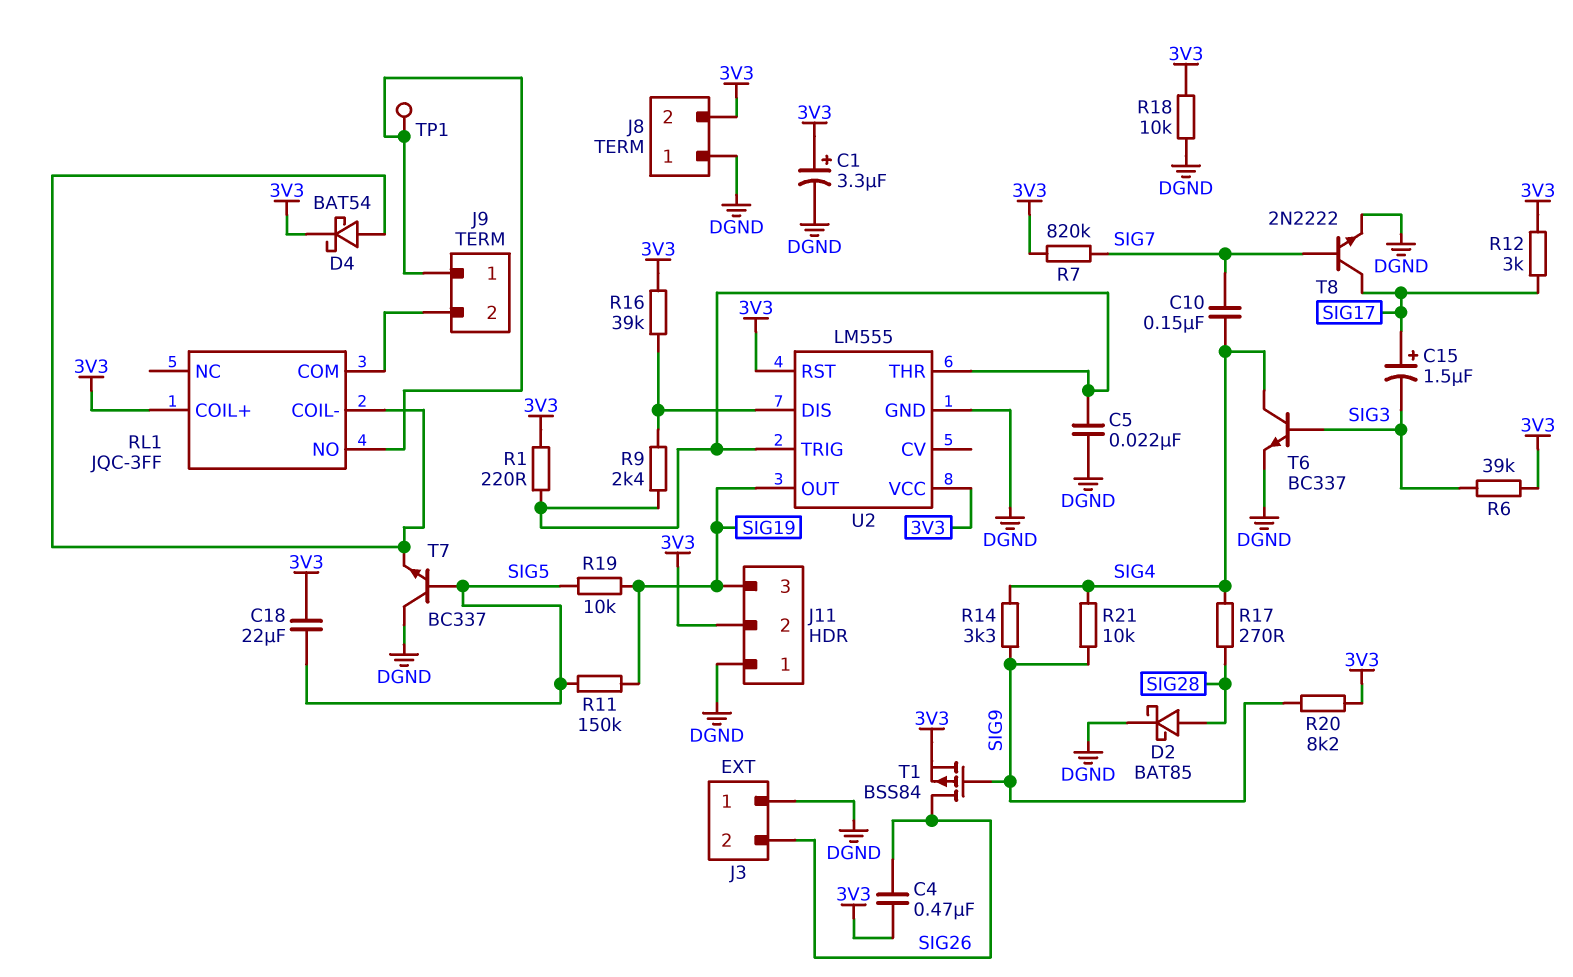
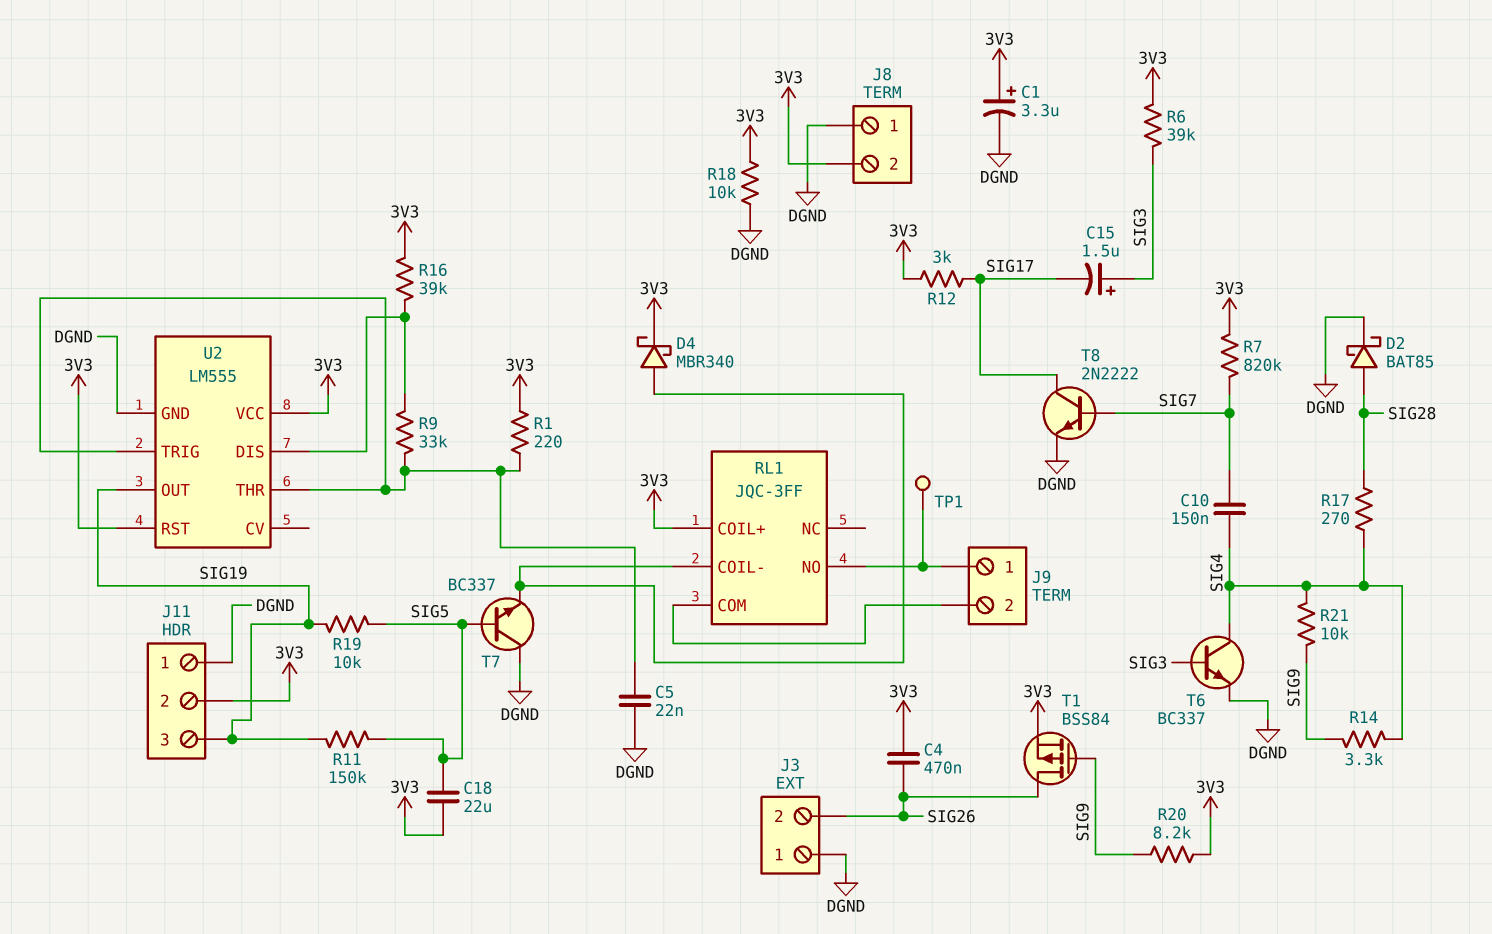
C15: 1.5uF (plus SIG17, minus SIG3) -> 1.5uF (plus SIG3, minus SIG17)
D4: schottky BAT54 (A RL1/COIL-, K 3V3) -> schottky MBR340 (A RL1/COIL-, K 3V3)
R9: 2.4k (U2/DIS, U2/THR) -> 33k (U2/DIS, U2/THR)

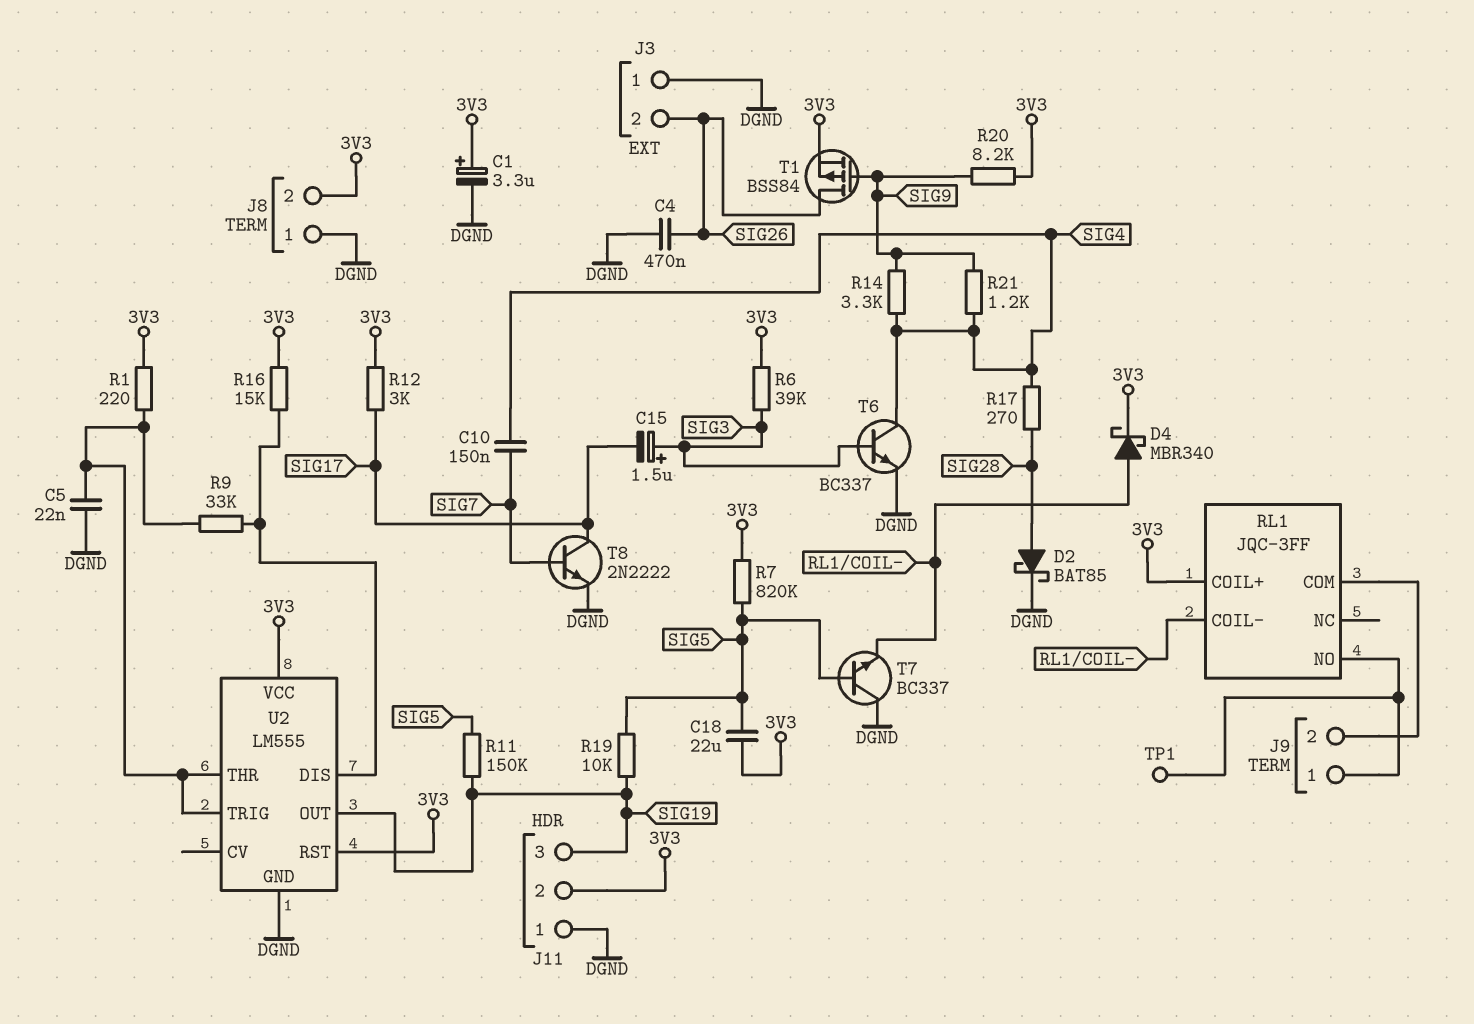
C4: 470nF (3V3, SIG26) -> 470nF (DGND, SIG26)
R7: 820k (3V3, SIG7) -> 820k (3V3, SIG5)
R16: 39k (3V3, U2/DIS) -> 15k (3V3, U2/DIS)
R18: 10k (3V3, DGND) -> none
R21: 10k (SIG4, SIG9) -> 1.2k (SIG4, SIG9)

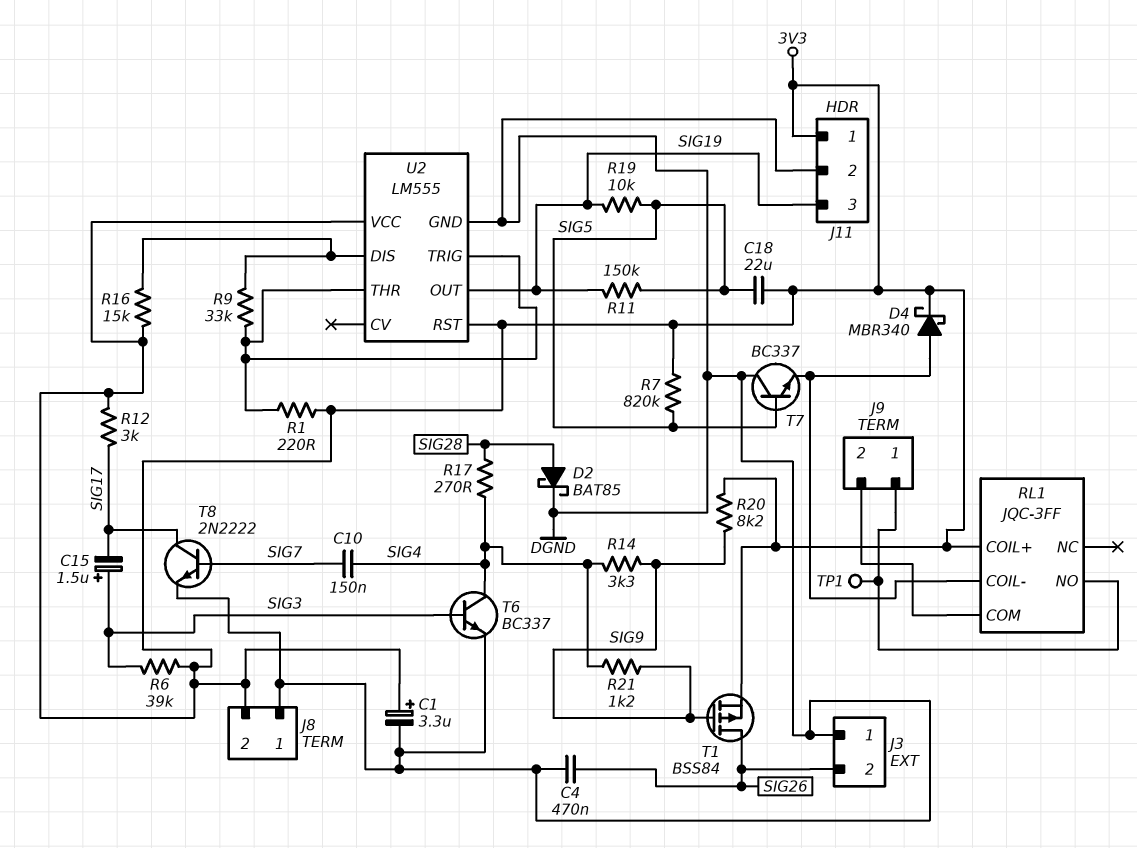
C5: 22nF (DGND, U2/THR) -> none
J11 pin 1: DGND -> 3V3
J11 pin 2: 3V3 -> DGND

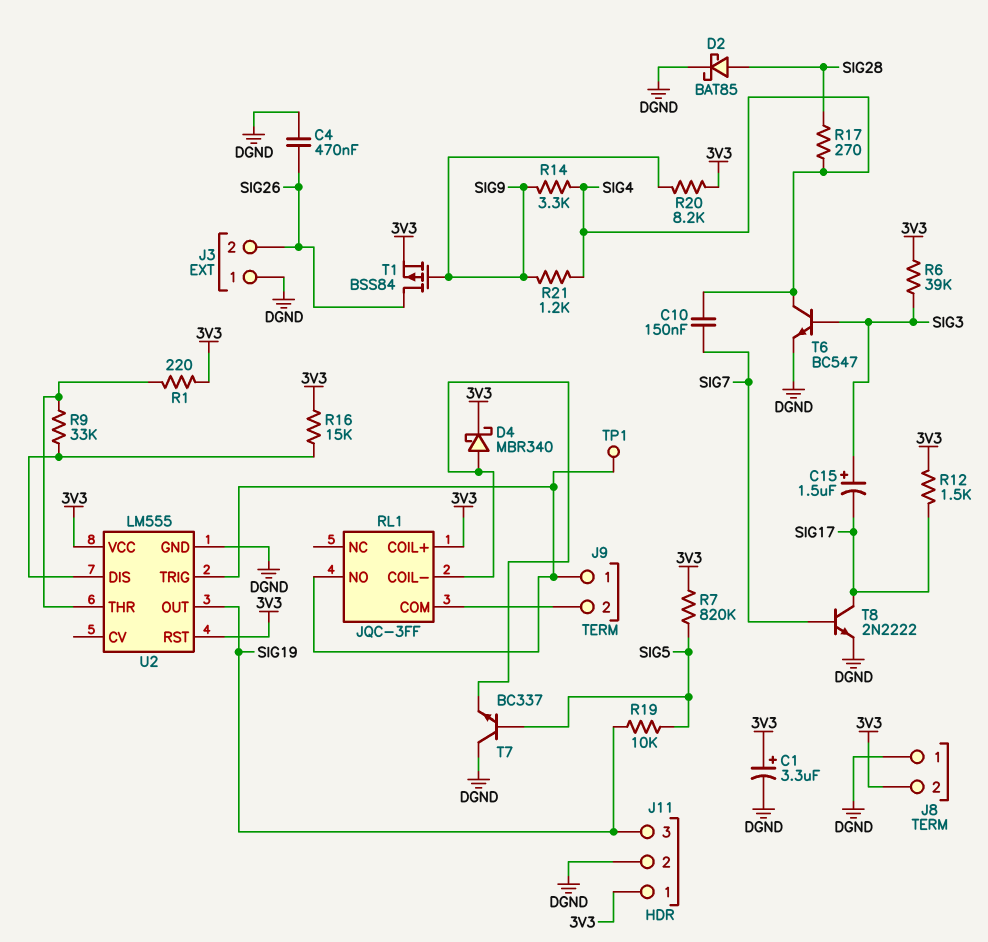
C18: 22uF (3V3, SIG5) -> none
R11: 150k (SIG5, SIG19) -> none
R12: 3k (3V3, SIG17) -> 1.5k (3V3, SIG17)
T6: NPN BC337 (B SIG3, C SIG4, E DGND) -> NPN BC547 (B SIG3, C SIG4, E DGND)
U2 pin TRIG: U2/THR -> J9/1

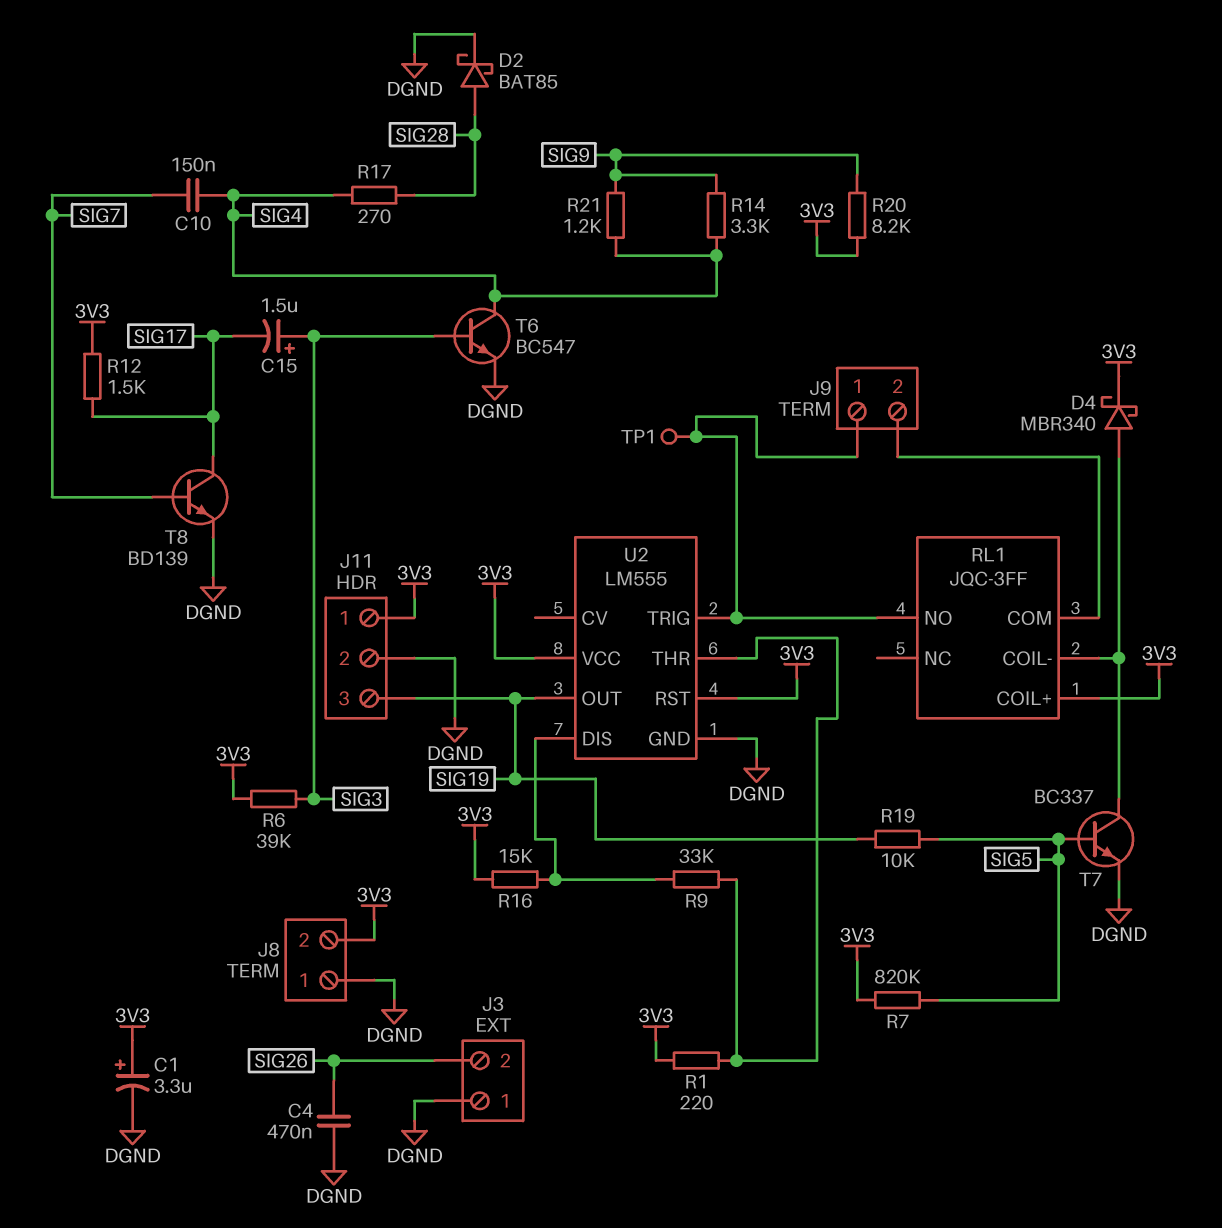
T1: PMOS BSS84 (G SIG9, D SIG26, S 3V3) -> none
T7: NPN BC337 (B SIG5, C DGND, E RL1/COIL-) -> NPN BC337 (B SIG5, C RL1/COIL-, E DGND)
T8: NPN 2N2222 (B SIG7, C SIG17, E DGND) -> NPN BD139 (B SIG7, C SIG17, E DGND)

